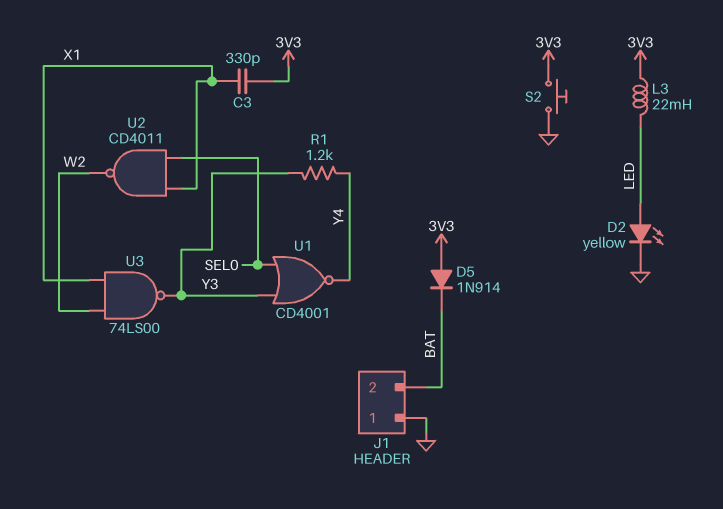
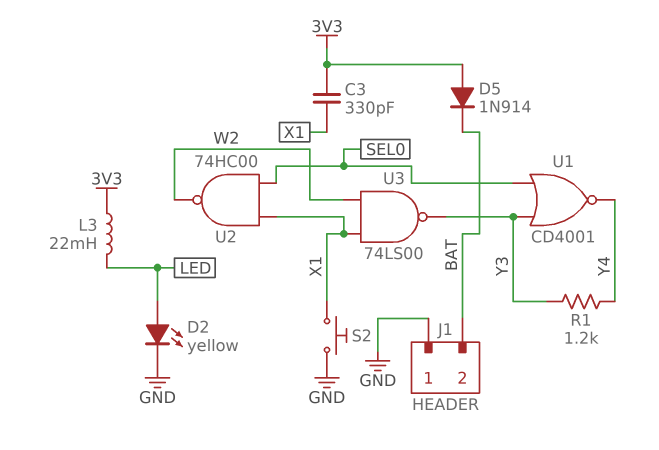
S2: button (3V3, GND) -> button (GND, X1)
U2: NAND CD4011 (in SEL0, in X1, out W2) -> NAND 74HC00 (in SEL0, in X1, out W2)

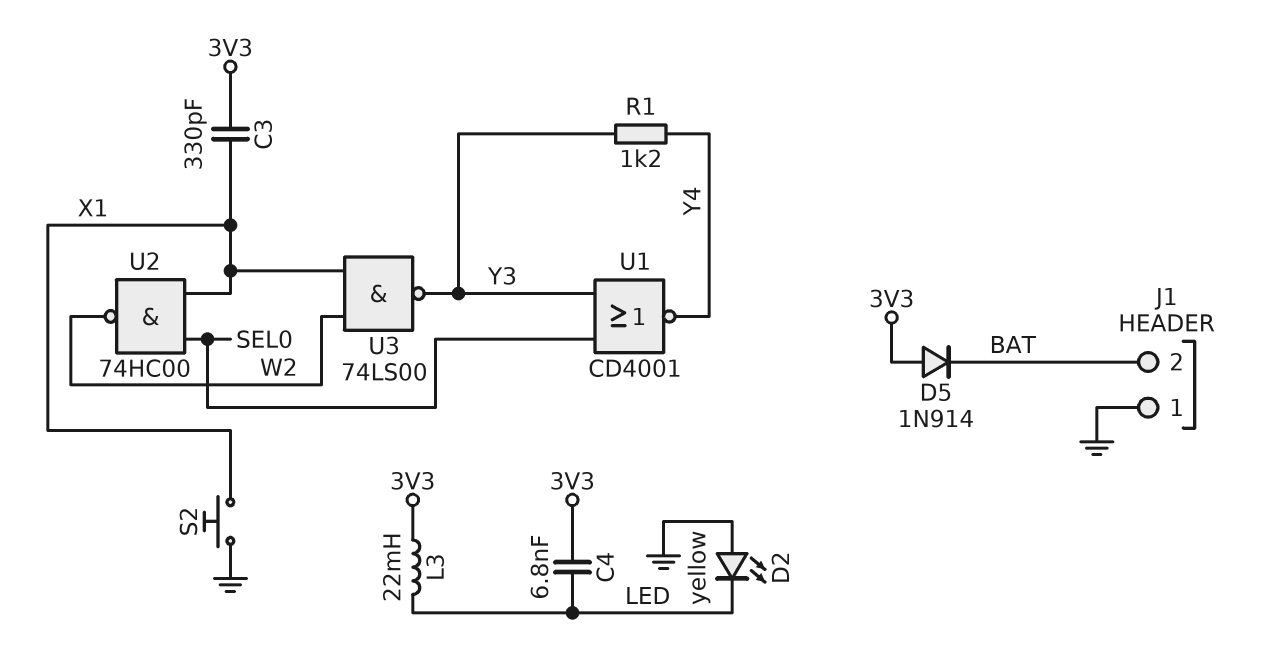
C4: none -> 6.8nF (3V3, LED)
D2: LED yellow (A LED, K GND) -> LED yellow (A GND, K LED)

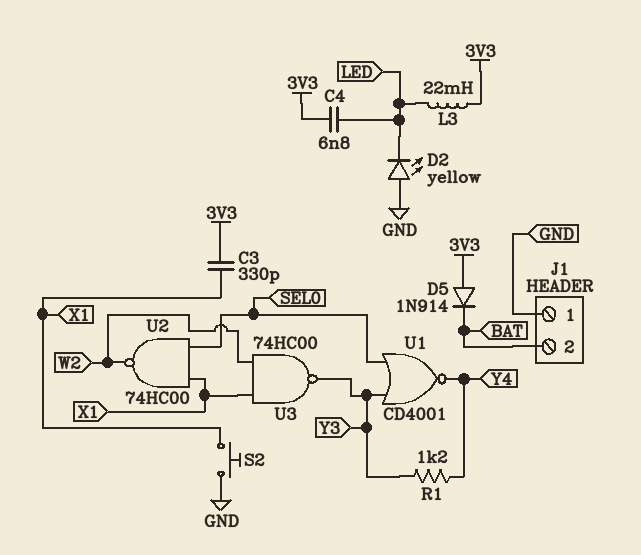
U3: NAND 74LS00 (in W2, in X1, out Y3) -> NAND 74HC00 (in W2, in X1, out Y3)

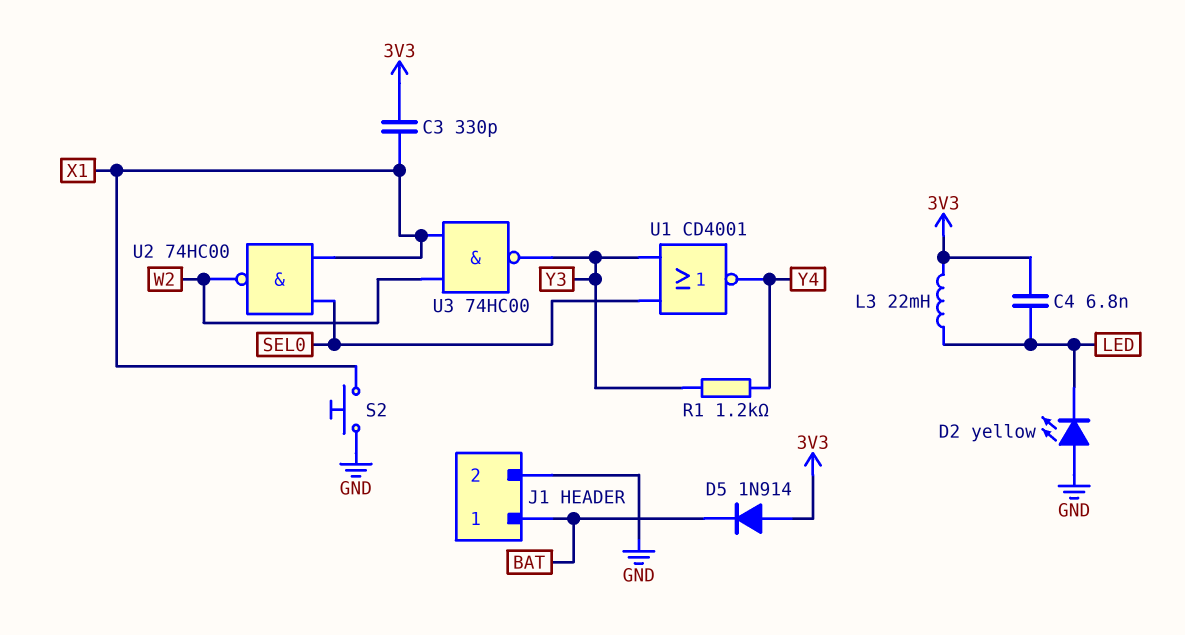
J1 pin 1: GND -> BAT
J1 pin 2: BAT -> GND

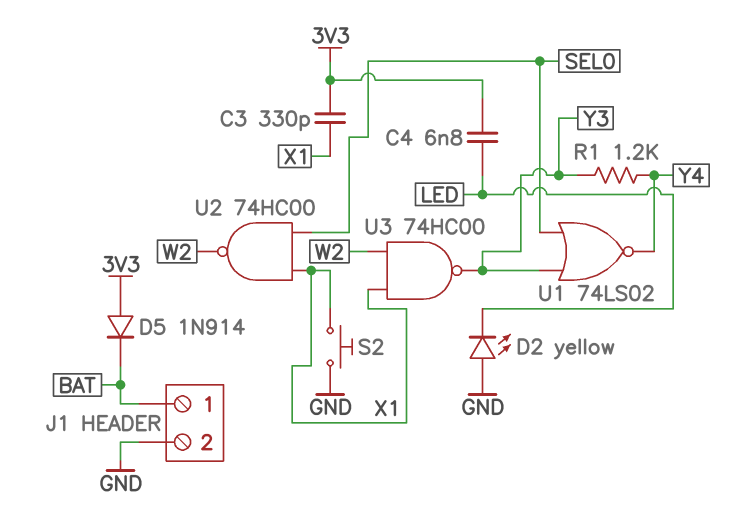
L3: 22mH (3V3, LED) -> none
U1: NOR CD4001 (in SEL0, in Y3, out Y4) -> NOR 74LS02 (in SEL0, in Y3, out Y4)

